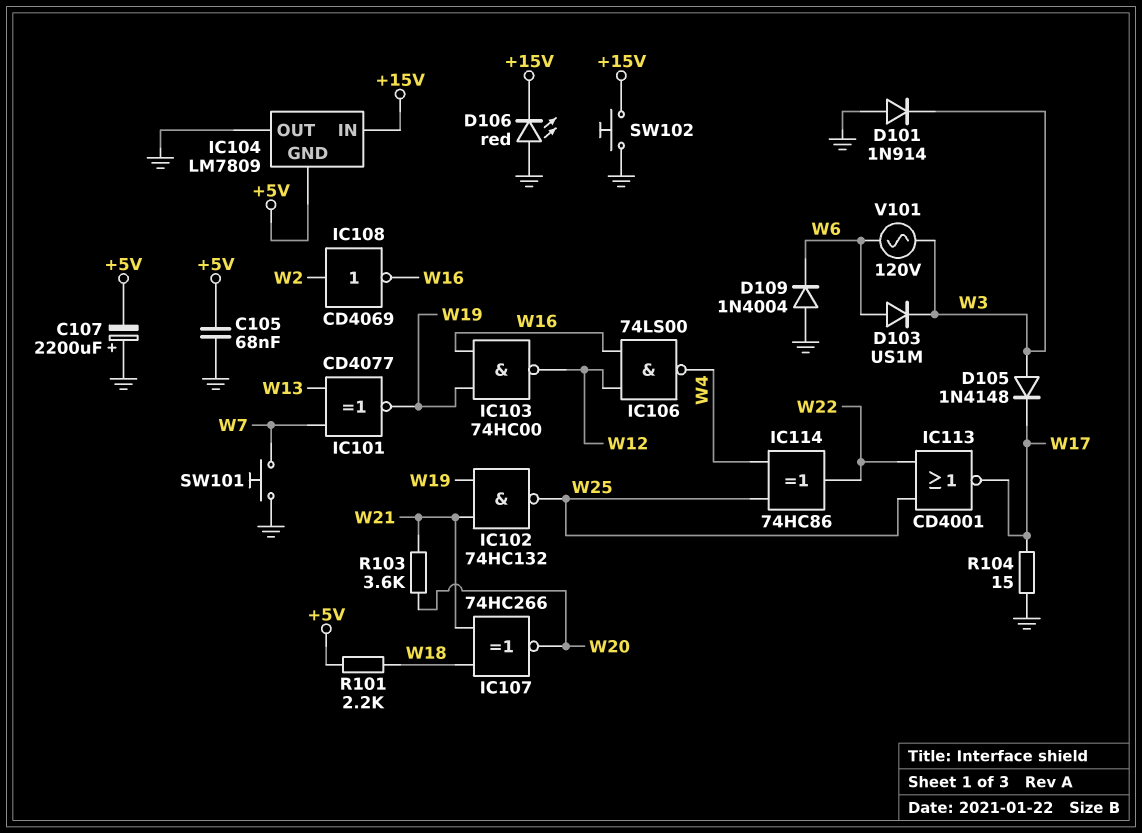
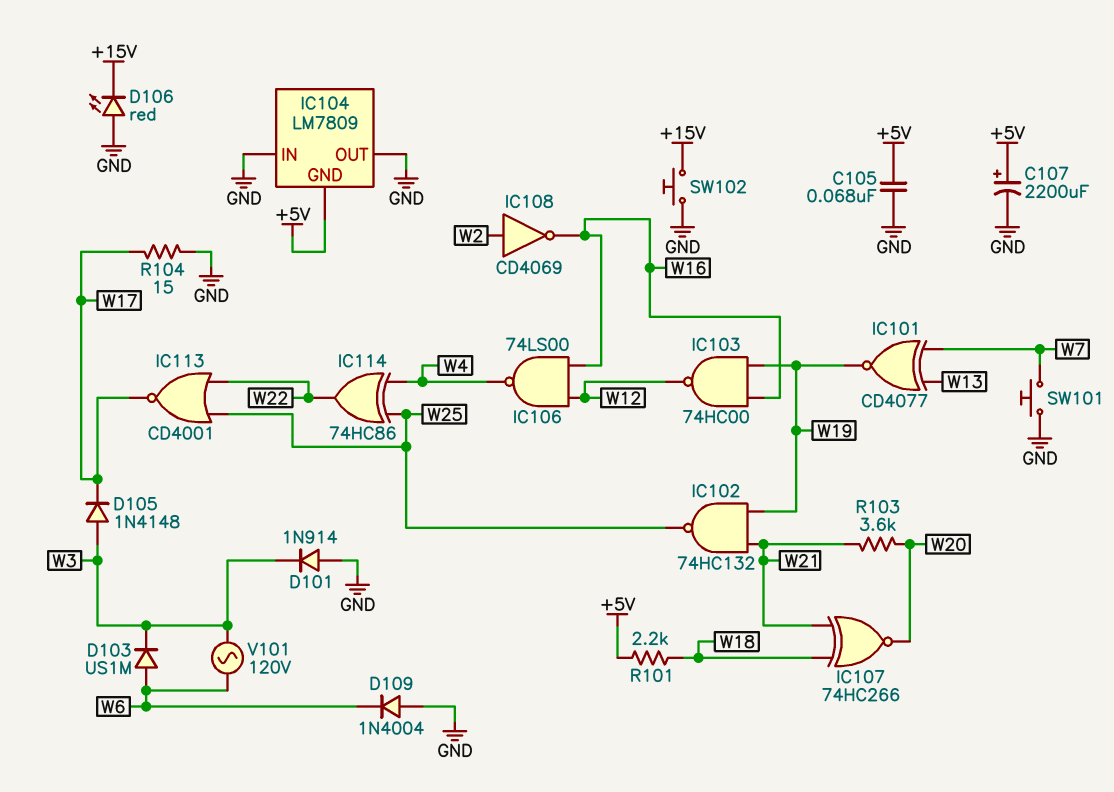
C107: 2200uF (plus GND, minus +5V) -> 2200uF (plus +5V, minus GND)
IC104 pin IN: +15V -> GND

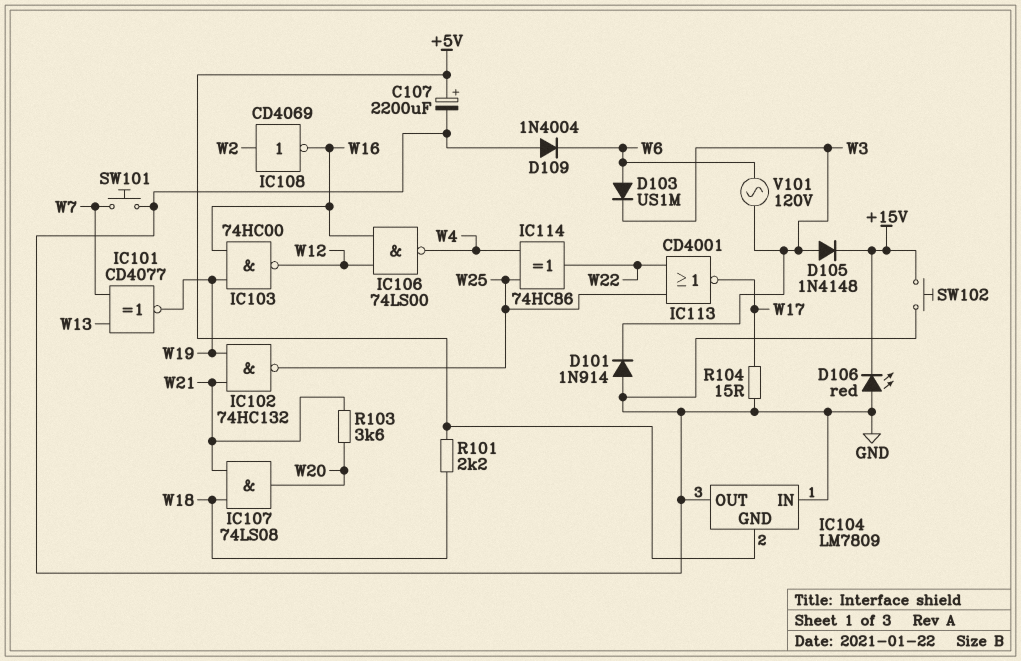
C105: 68nF (+5V, GND) -> none
D105: diode 1N4148 (A W3, K W17) -> diode 1N4148 (A W3, K +15V)
IC107: XNOR 74HC266 (in W18, in W21, out W20) -> AND 74LS08 (in W18, in W21, out W20)

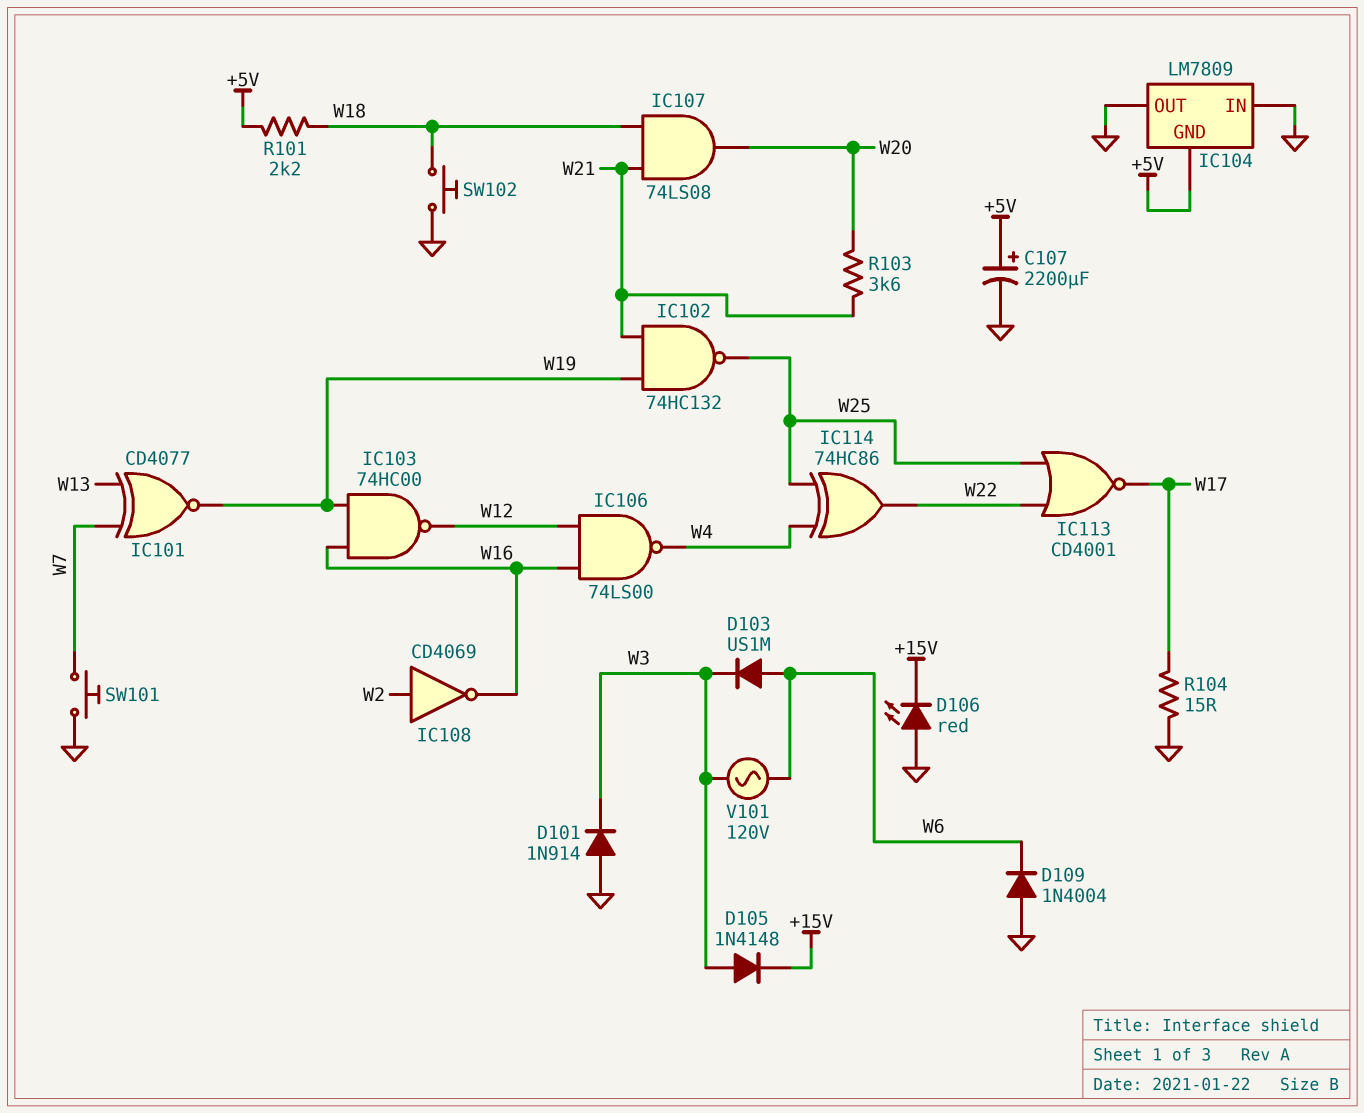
SW102: button (+15V, GND) -> button (GND, W18)

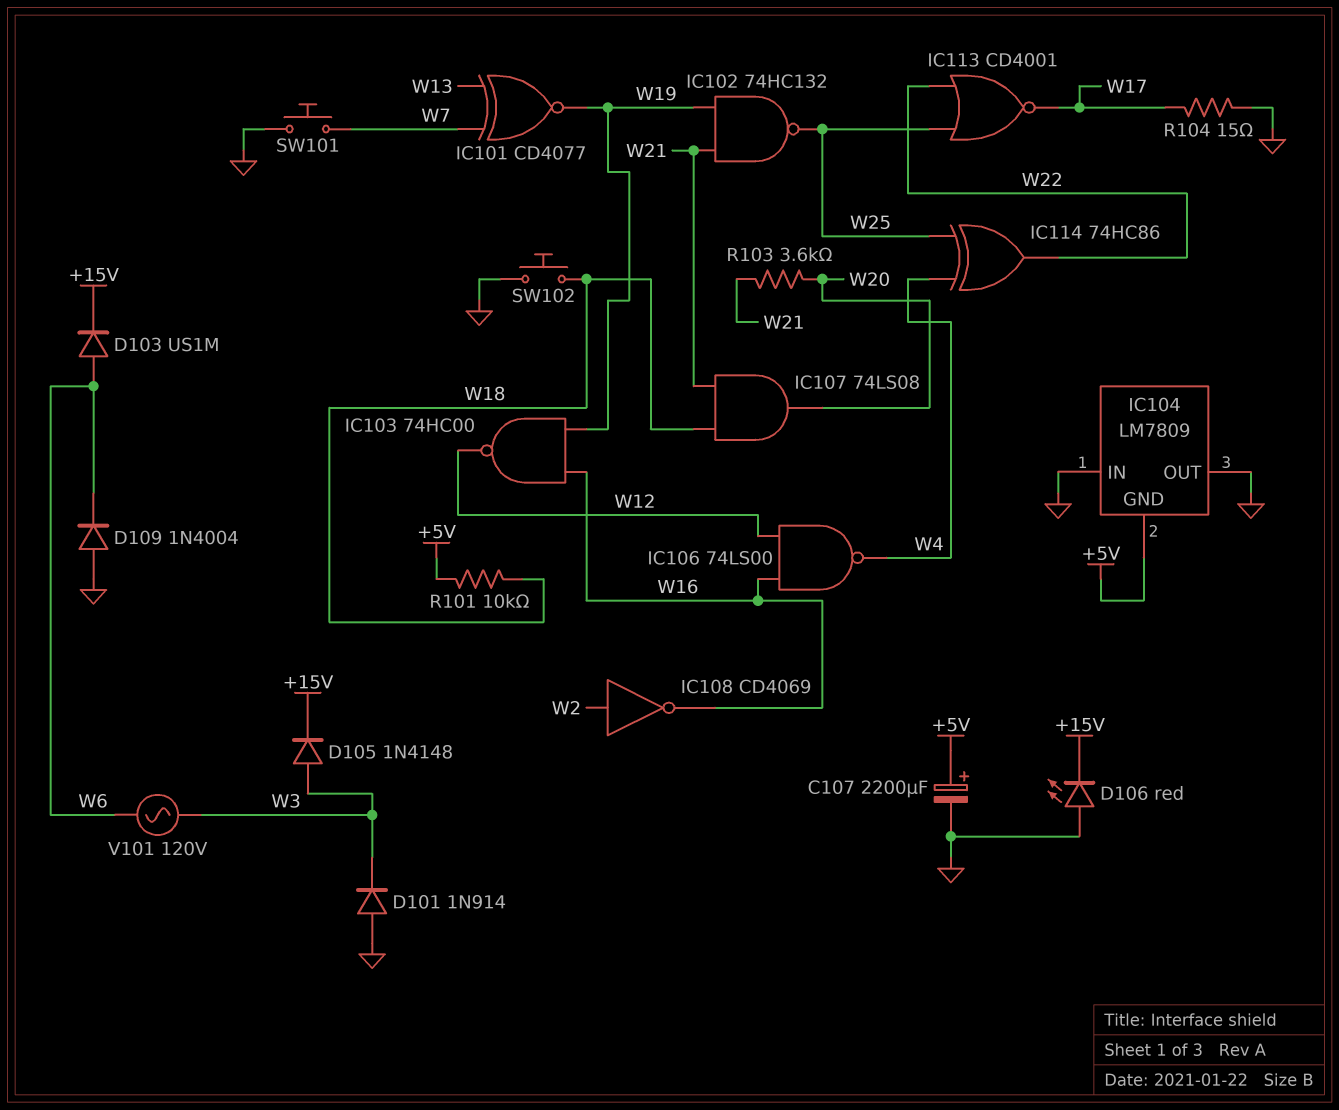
D103: diode US1M (A W6, K W3) -> diode US1M (A W6, K +15V)
R101: 2.2k (+5V, W18) -> 10k (+5V, W18)

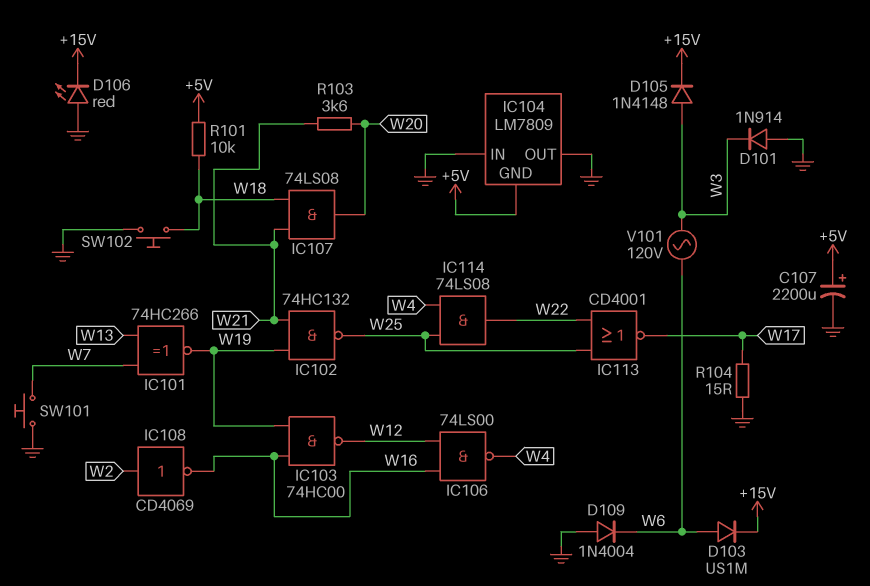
IC101: XNOR CD4077 (in W7, in W13, out W19) -> XNOR 74HC266 (in W7, in W13, out W19)
IC114: XOR 74HC86 (in W4, in W25, out W22) -> AND 74LS08 (in W4, in W25, out W22)

